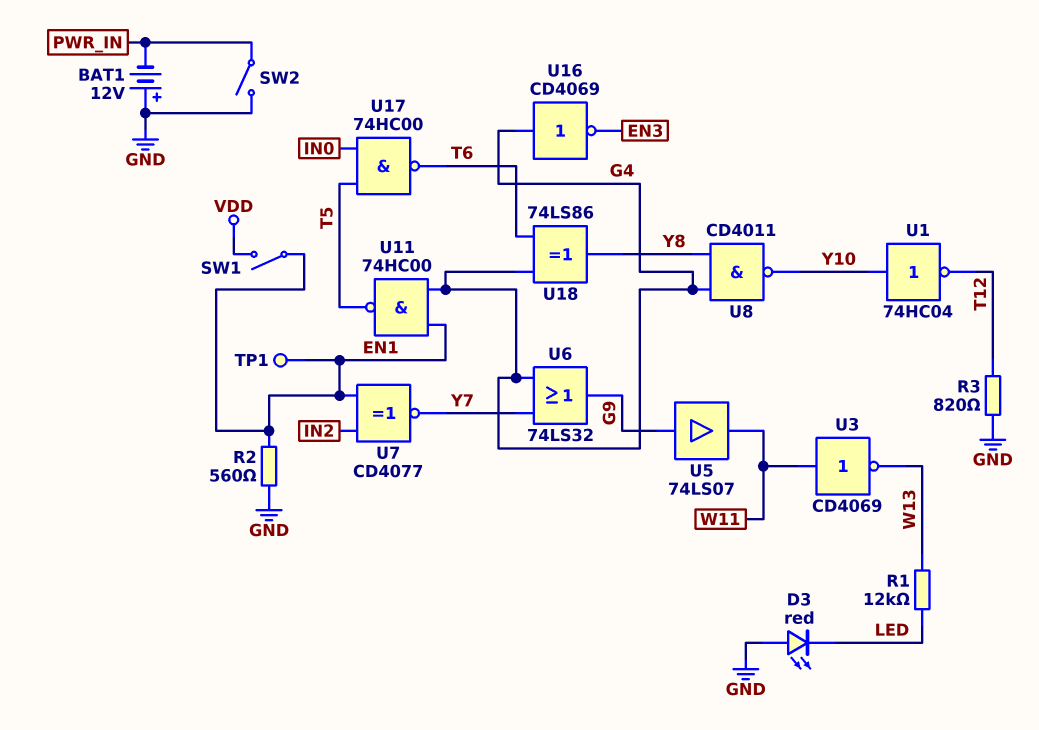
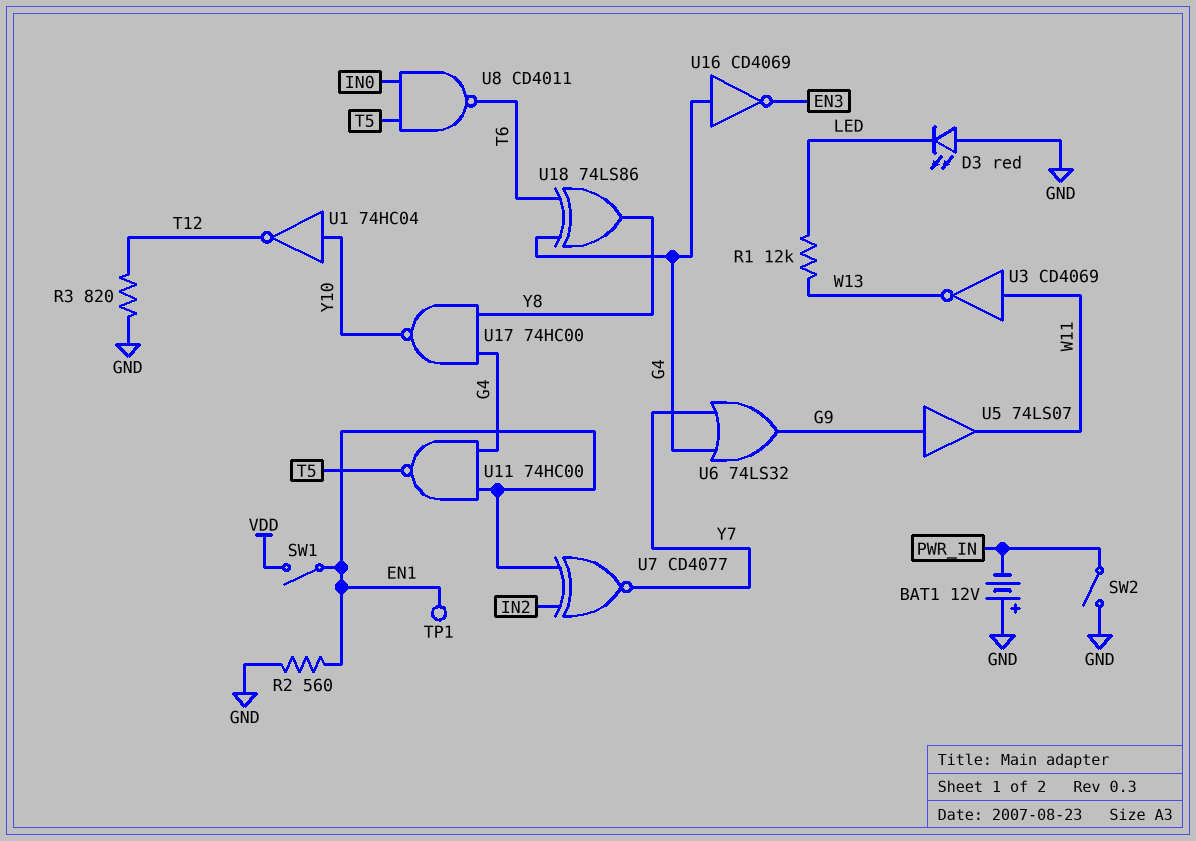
U8: NAND CD4011 (in G4, in Y8, out Y10) -> NAND CD4011 (in IN0, in T5, out T6)
U17: NAND 74HC00 (in IN0, in T5, out T6) -> NAND 74HC00 (in G4, in Y8, out Y10)

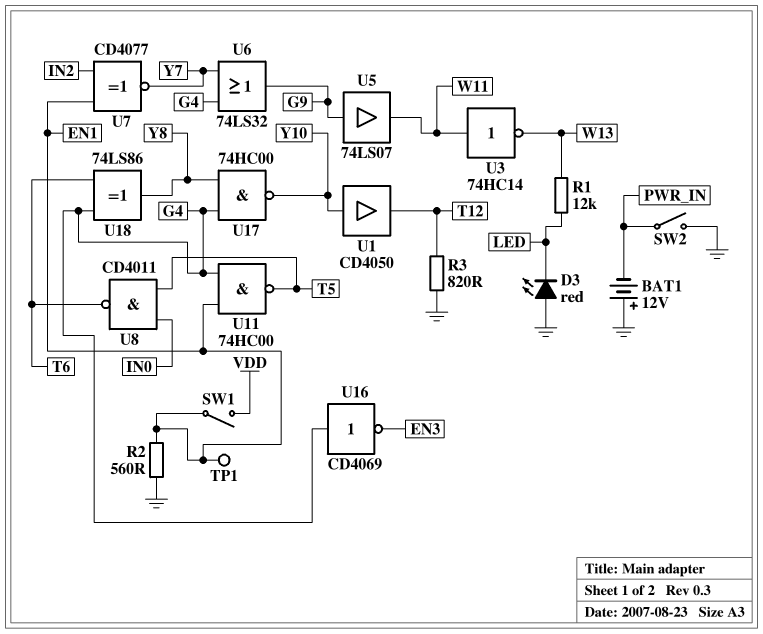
U1: NOT 74HC04 (in Y10, out T12) -> buffer CD4050 (in Y10, out T12)
U3: NOT CD4069 (in W11, out W13) -> NOT 74HC14 (in W11, out W13)

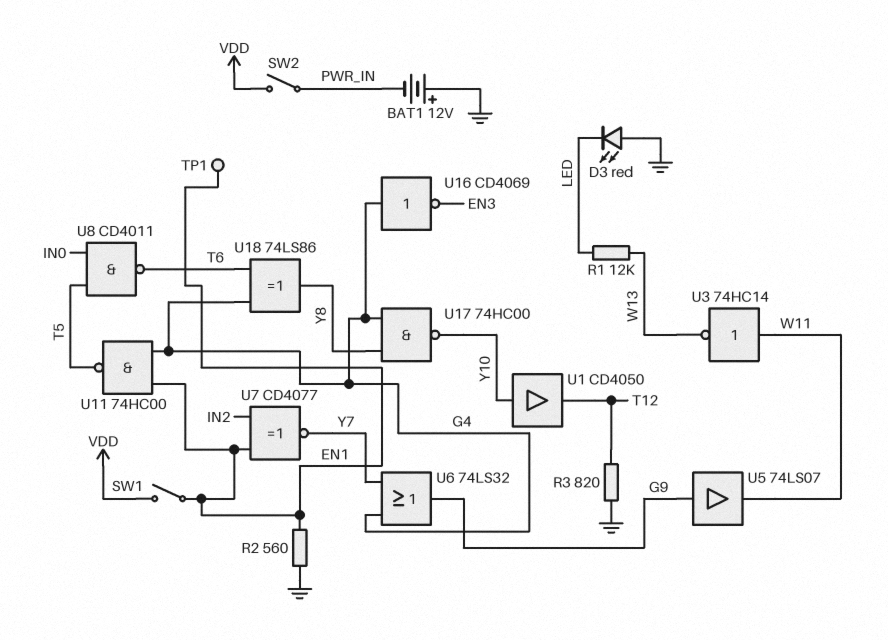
SW2: switch (GND, PWR_IN) -> switch (PWR_IN, VDD)

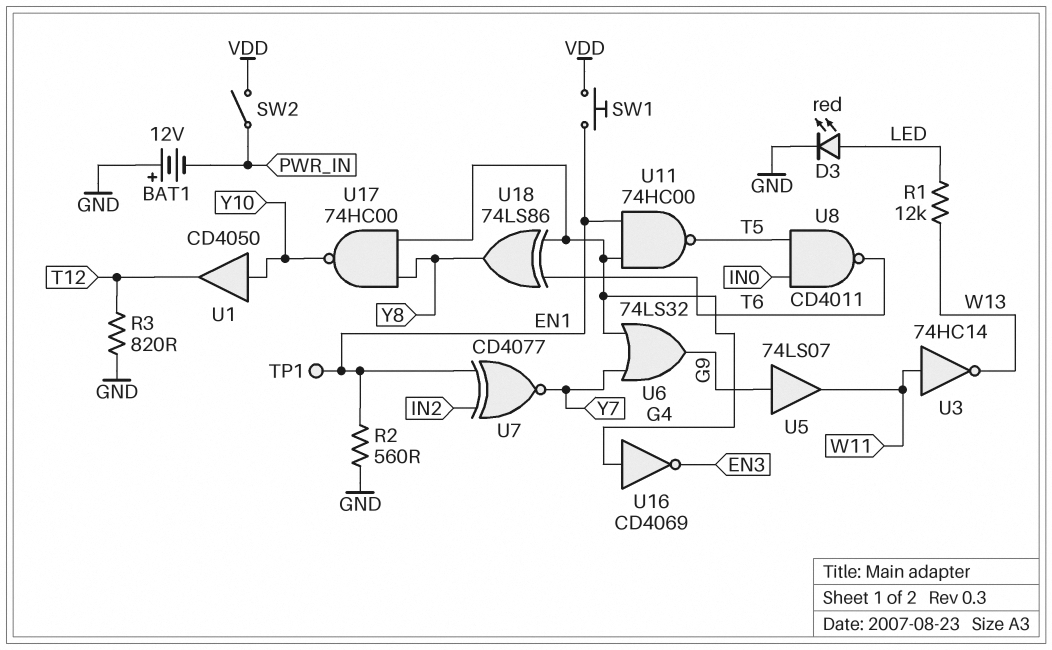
D3: LED red (A GND, K LED) -> LED red (A LED, K GND)
SW1: switch (EN1, VDD) -> button (EN1, VDD)

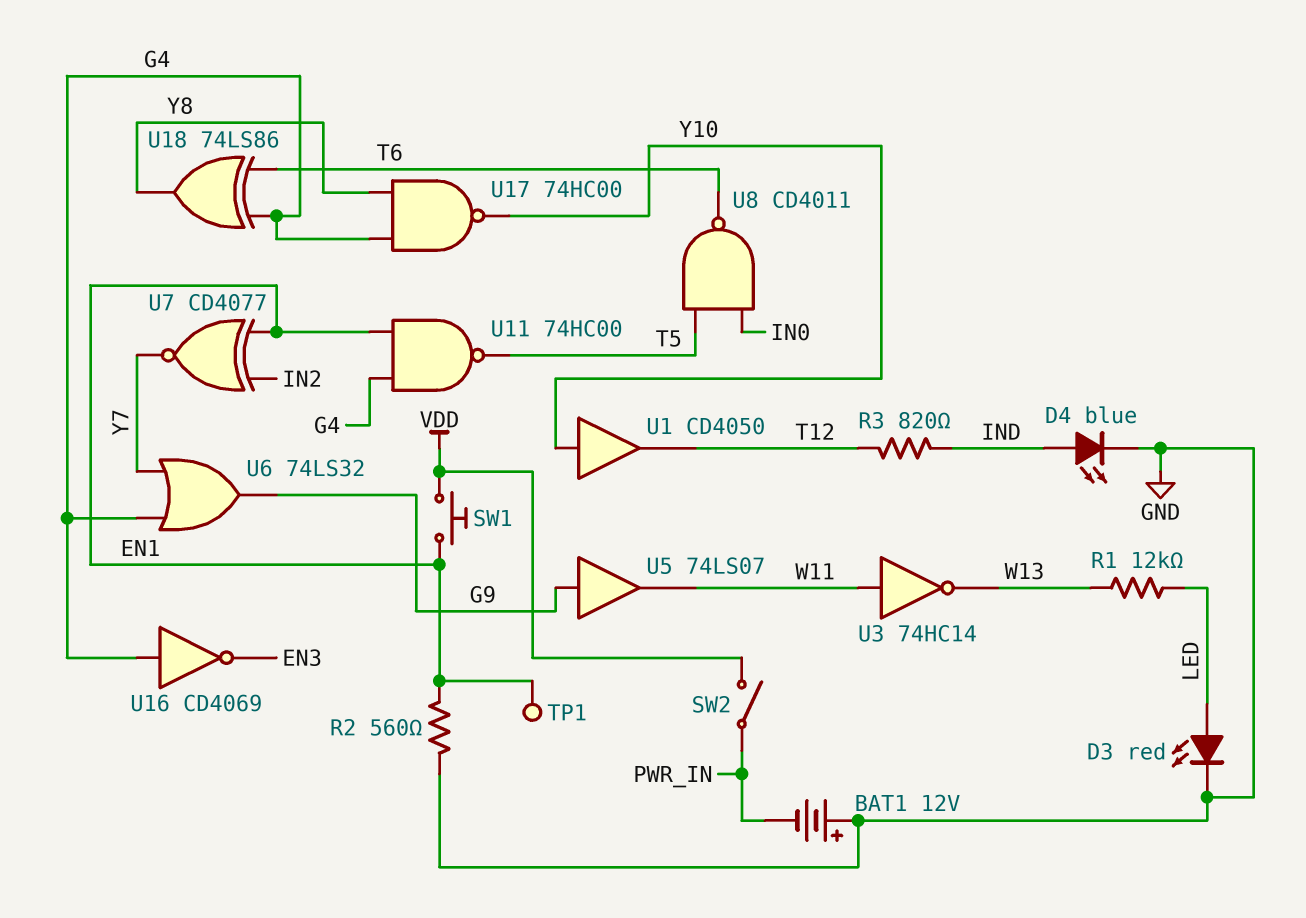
D4: none -> LED blue (A IND, K GND)
R3: 820 (GND, T12) -> 820 (IND, T12)

